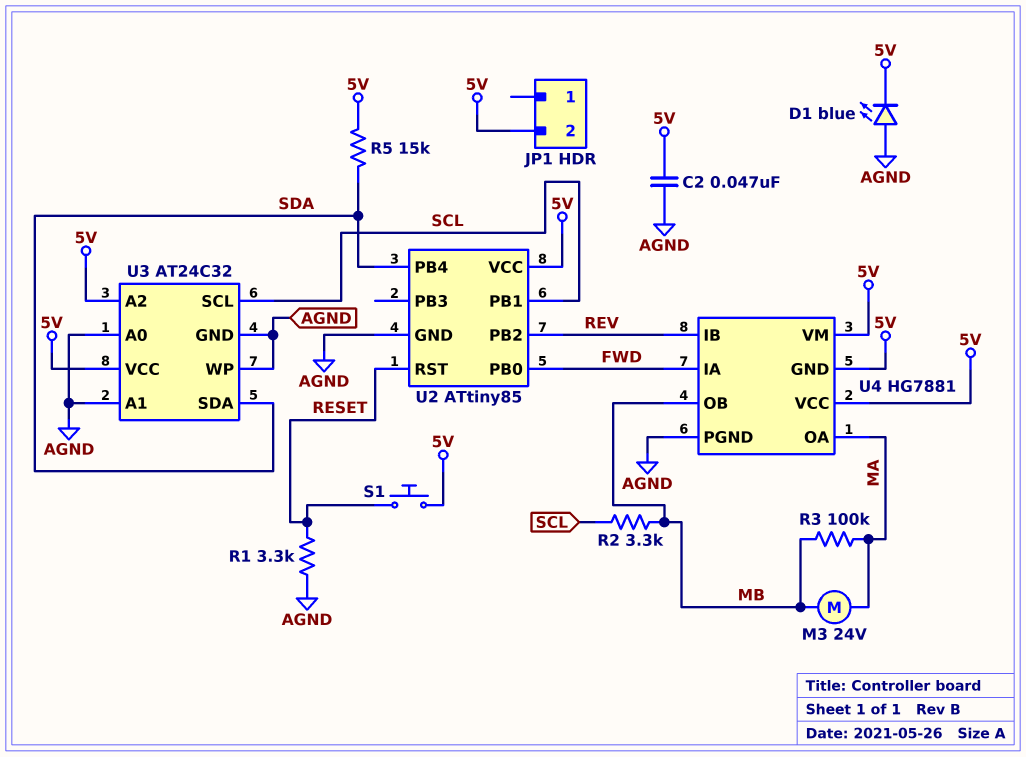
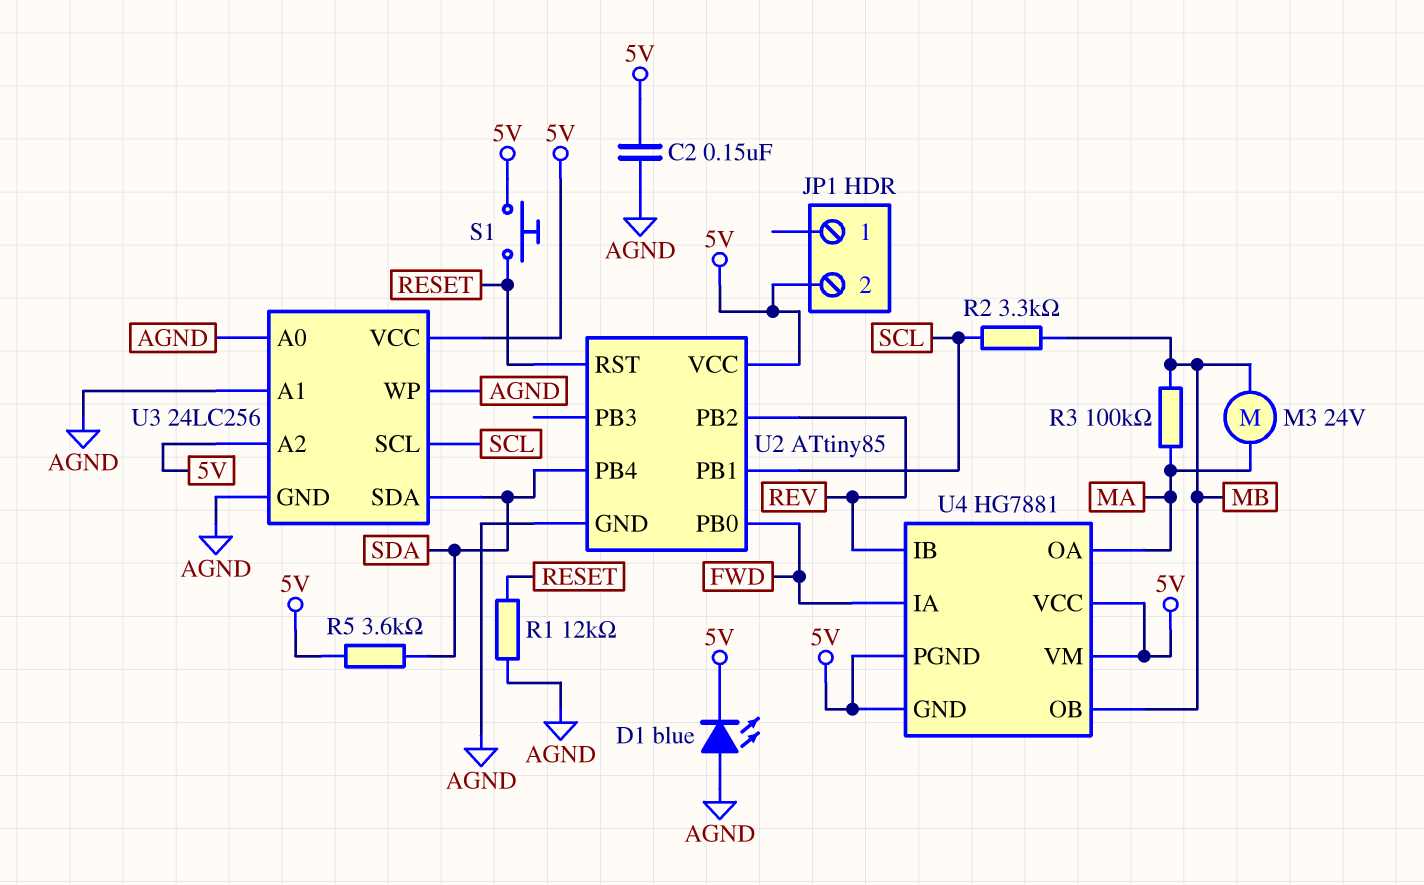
C2: 47nF (5V, AGND) -> 150nF (5V, AGND)
R1: 3.3k (AGND, RESET) -> 12k (AGND, RESET)
R5: 15k (5V, SDA) -> 3.6k (5V, SDA)
U3: AT24C32 -> 24LC256
U4 pin PGND: AGND -> 5V

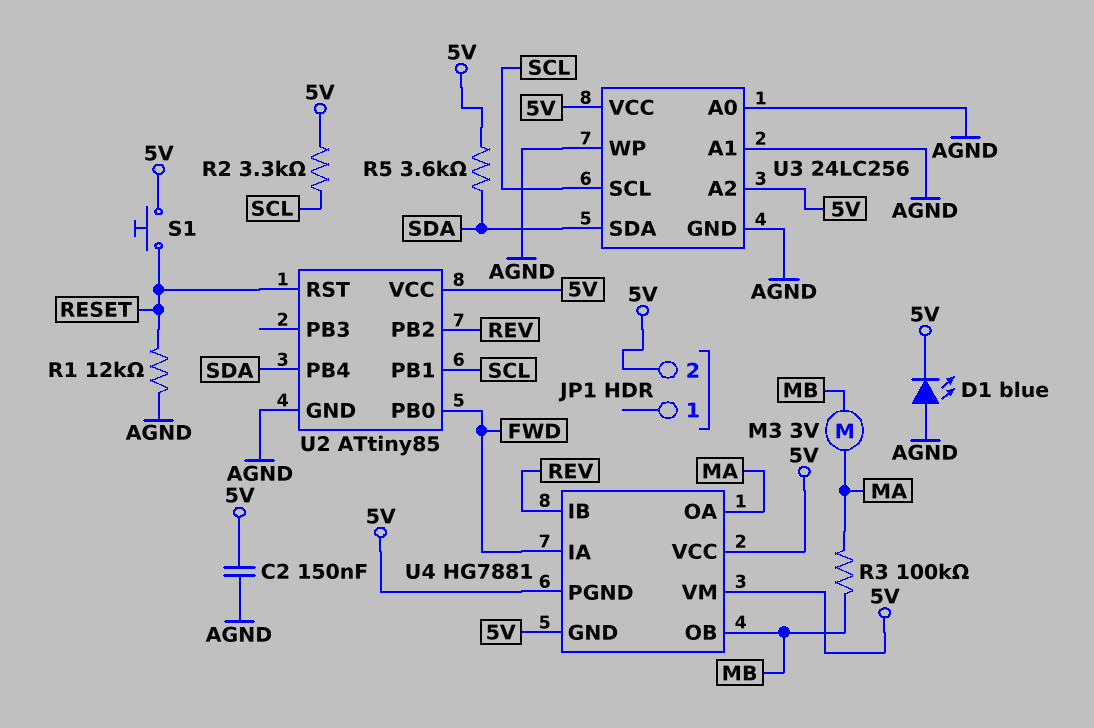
M3: motor 24V (MA, MB) -> motor 3V (MA, MB)
R2: 3.3k (MB, SCL) -> 3.3k (5V, SCL)

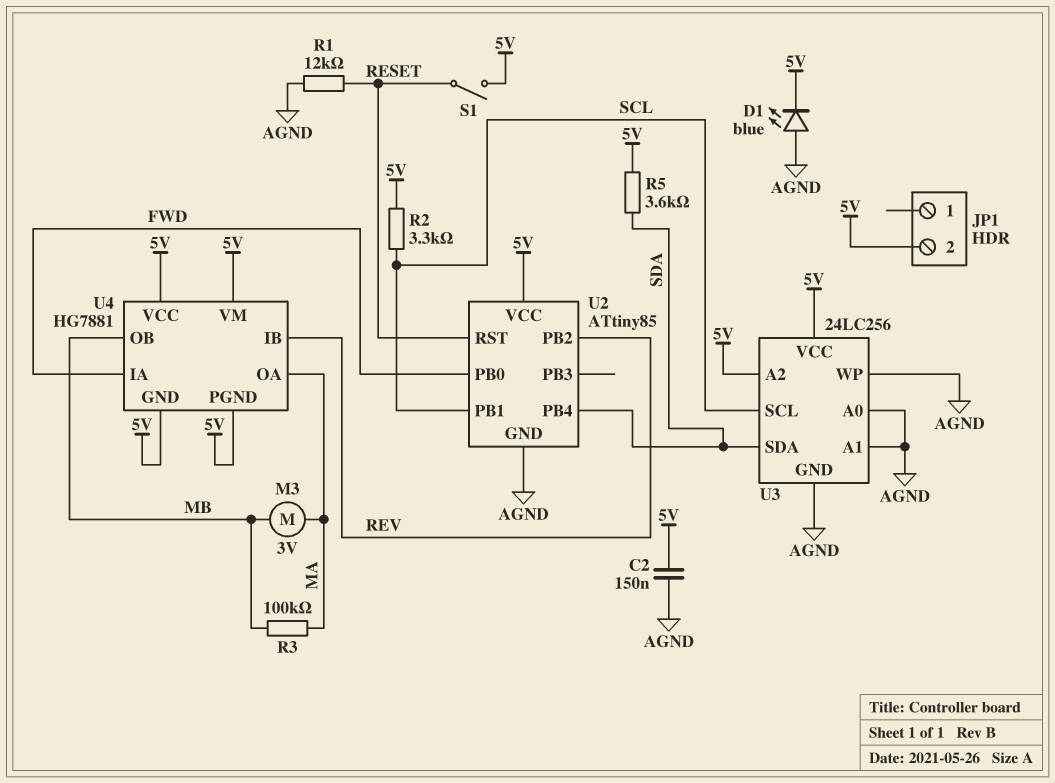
S1: button (5V, RESET) -> switch (5V, RESET)

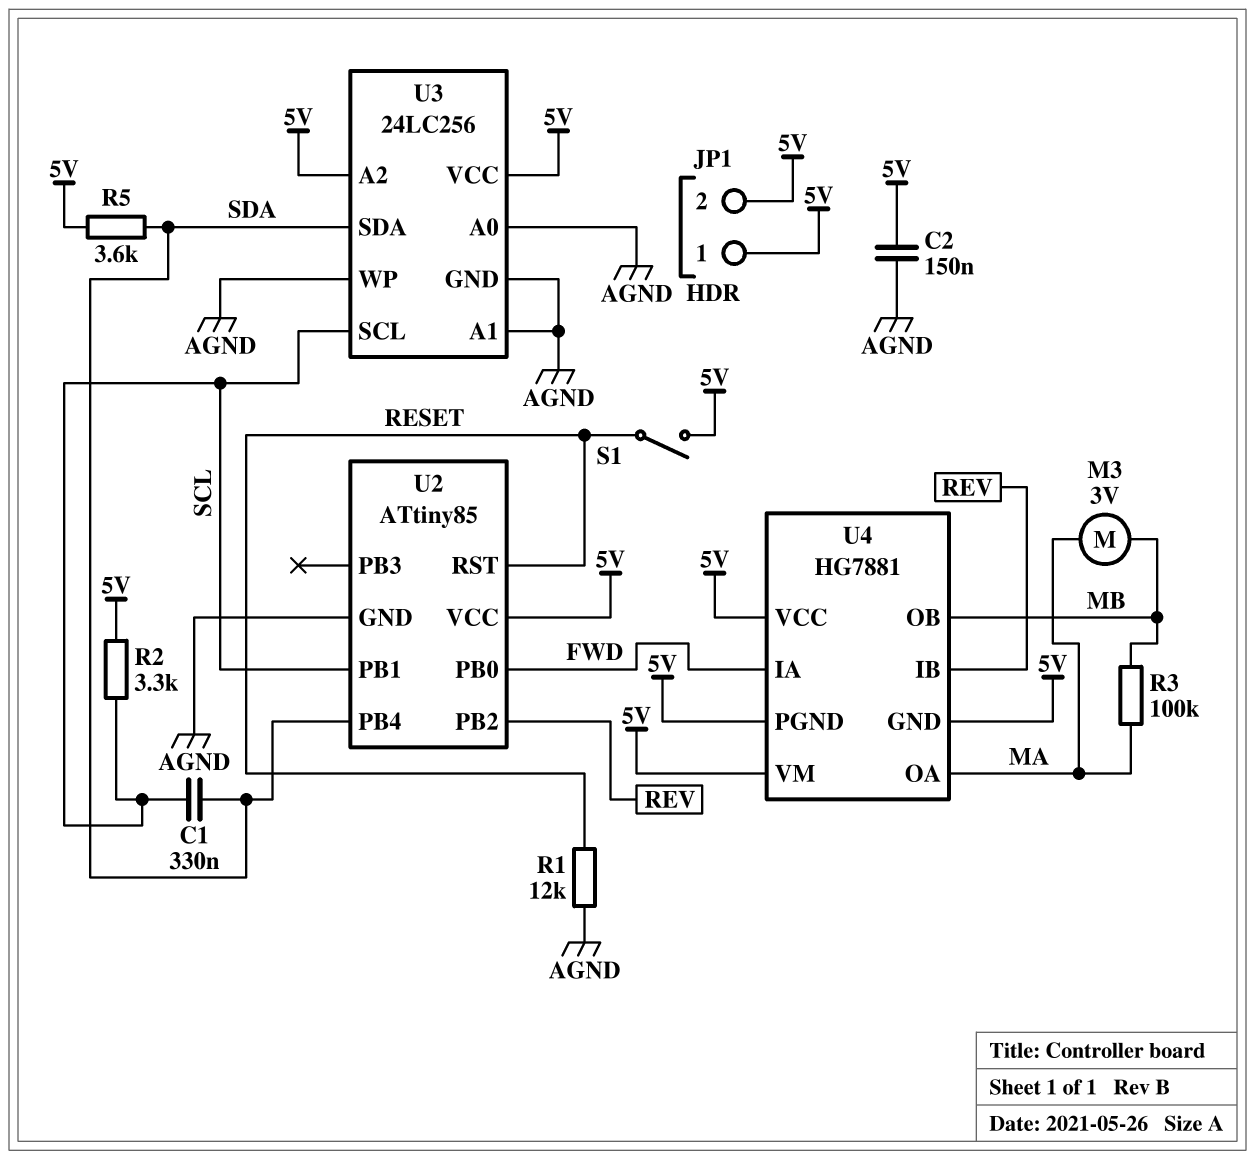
C1: none -> 330nF (SCL, SDA)
D1: LED blue (A AGND, K 5V) -> none
JP1 pin 1: none -> 5V

